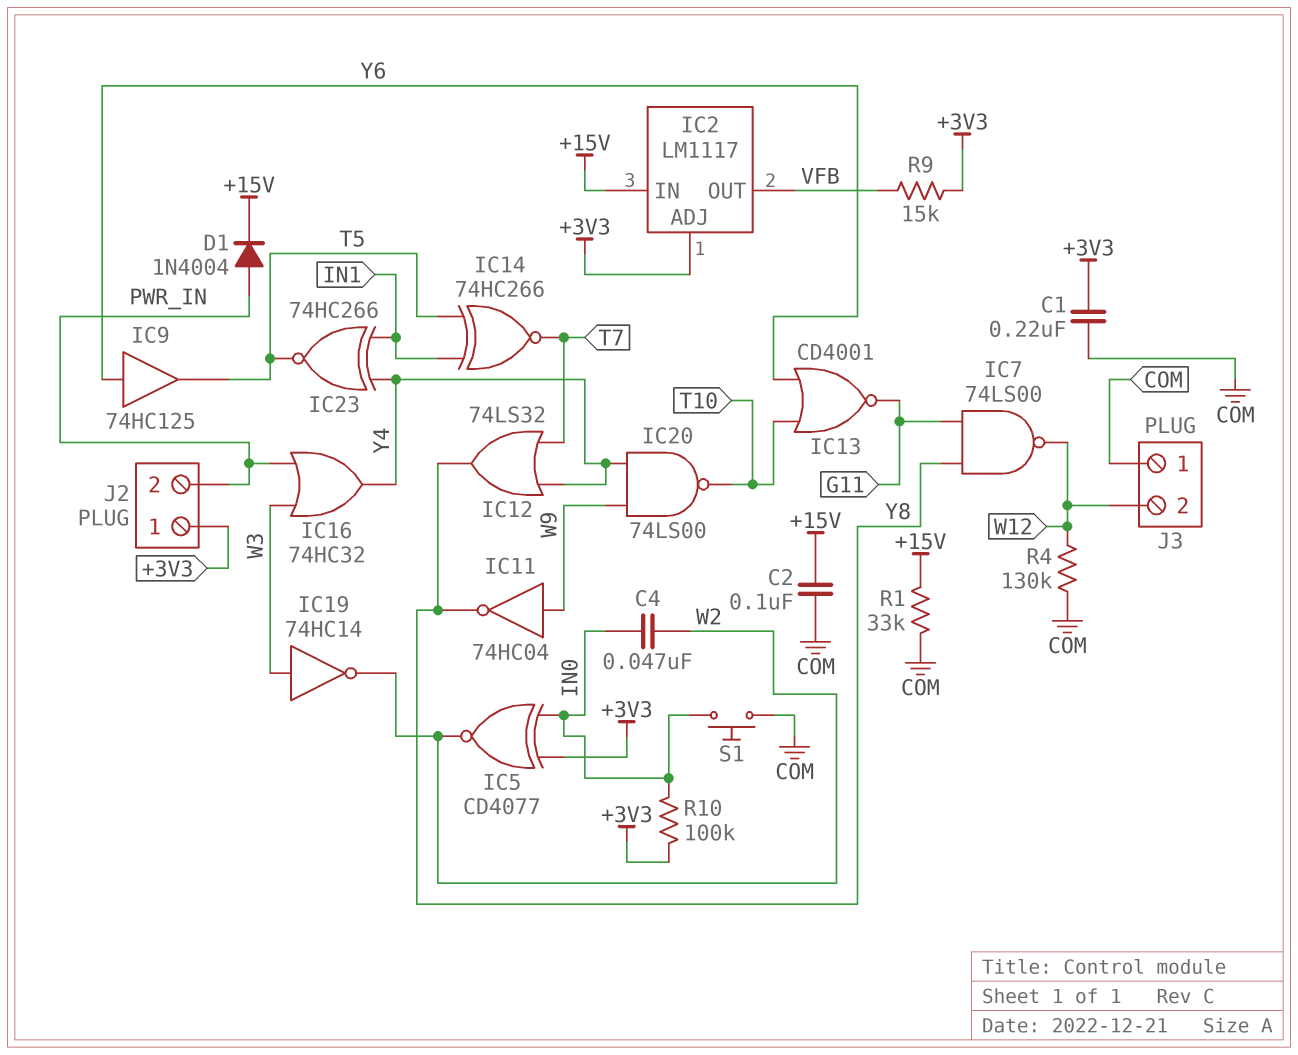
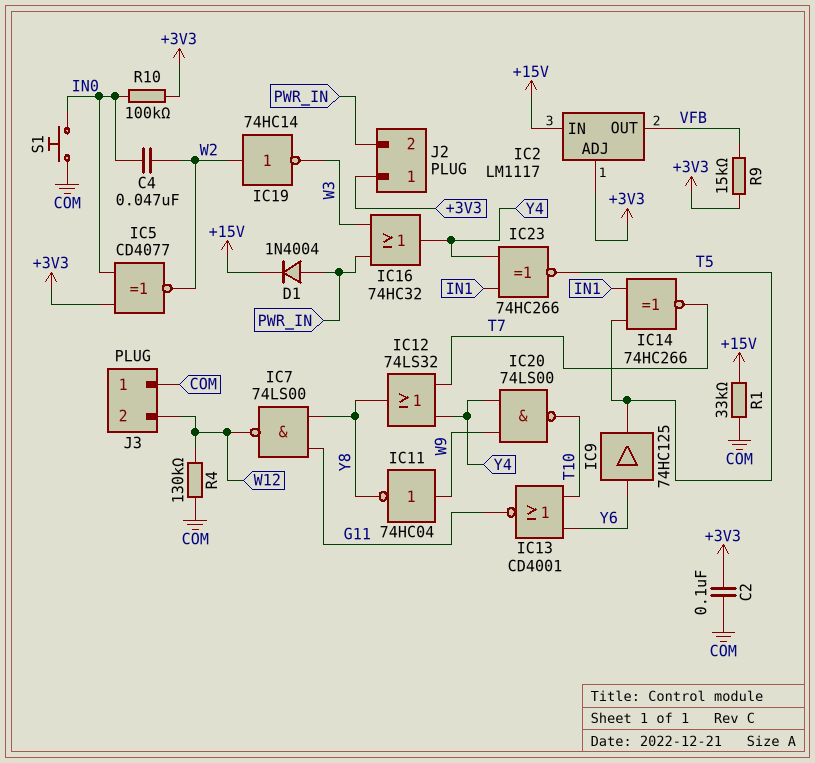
C1: 220nF (+3V3, COM) -> none
C2: 100nF (+15V, COM) -> 100nF (+3V3, COM)
IC19: NOT 74HC14 (in W3, out W2) -> NOT 74HC14 (in W2, out W3)

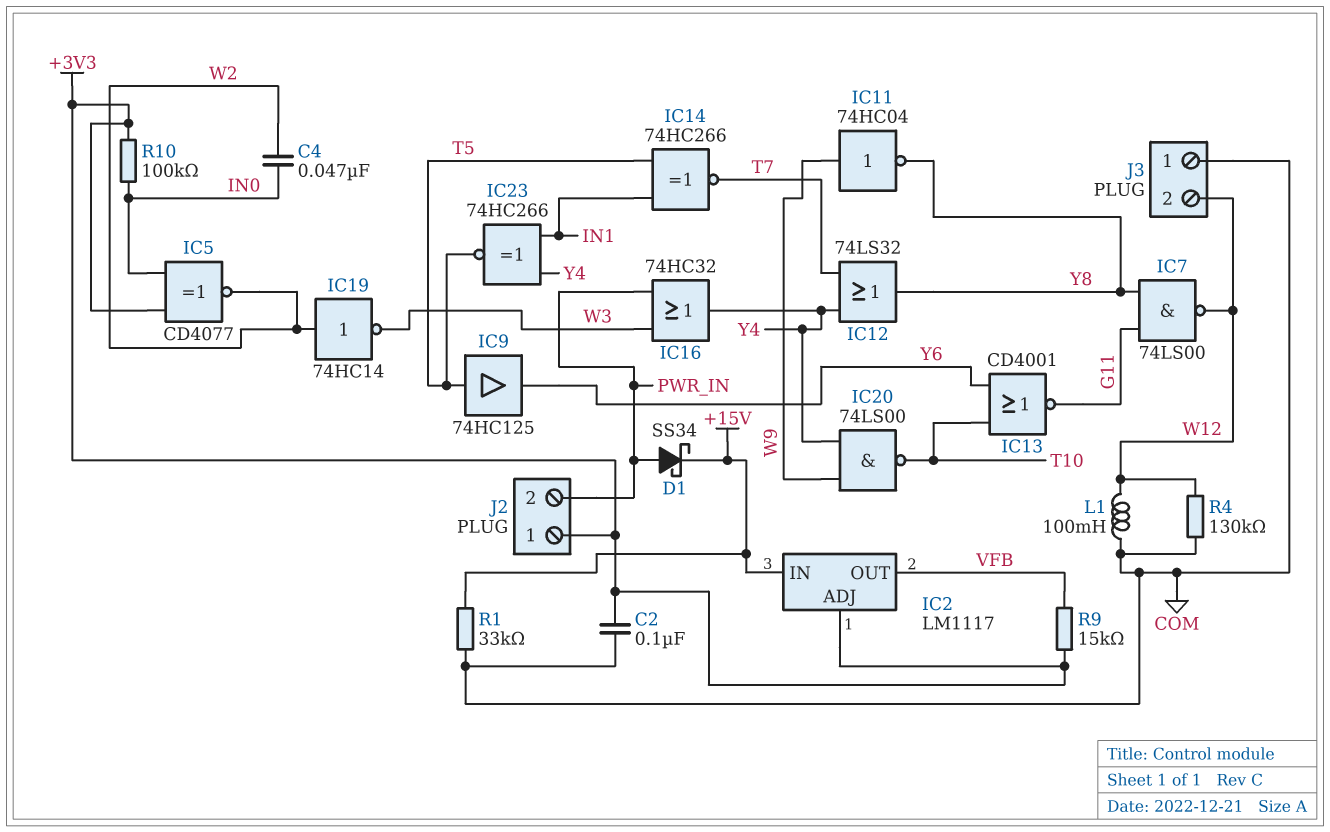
D1: diode 1N4004 (A PWR_IN, K +15V) -> schottky SS34 (A PWR_IN, K +15V)
IC9: buffer 74HC125 (in Y6, out T5) -> buffer 74HC125 (in T5, out Y6)
L1: none -> 100mH (COM, W12)
S1: button (COM, IN0) -> none

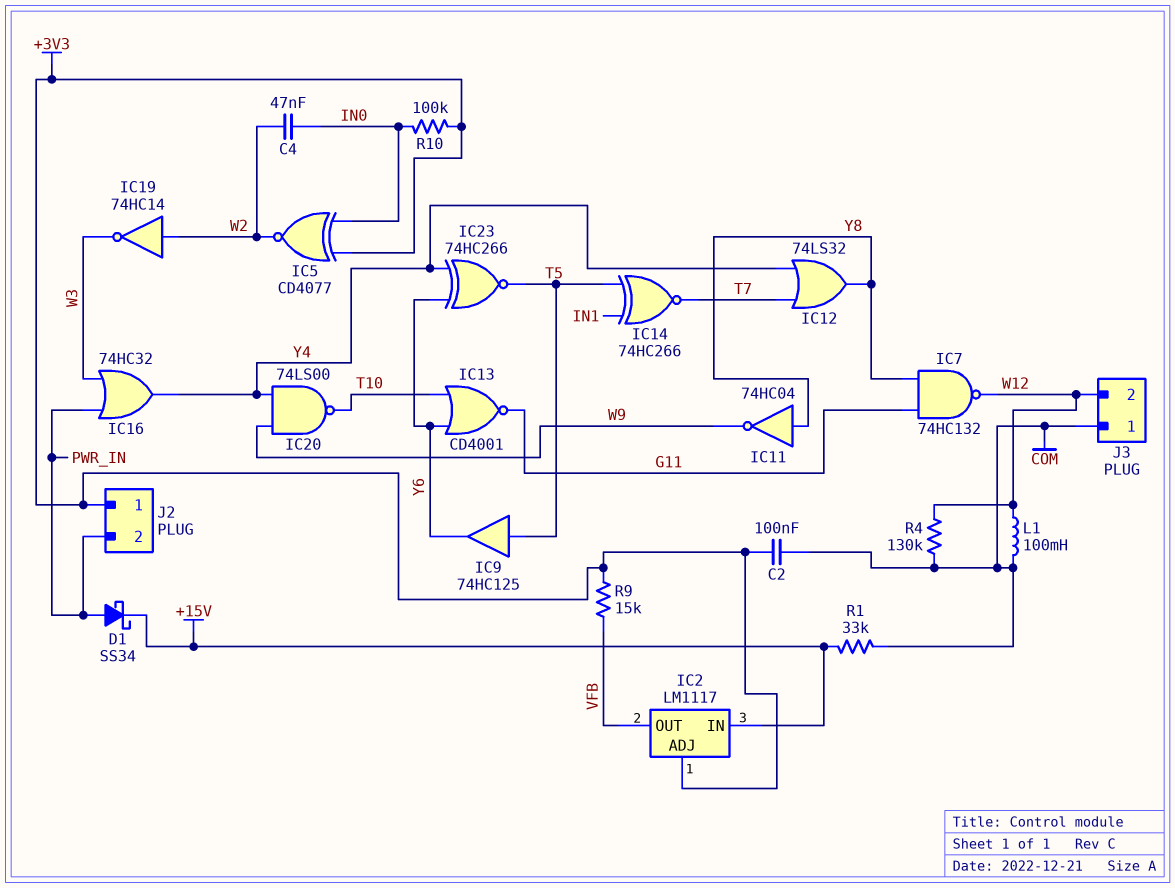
IC7: NAND 74LS00 (in G11, in Y8, out W12) -> NAND 74HC132 (in G11, in Y8, out W12)
IC11: NOT 74HC04 (in W9, out Y8) -> NOT 74HC04 (in Y8, out W9)
IC23: XNOR 74HC266 (in IN1, in Y4, out T5) -> XNOR 74HC266 (in Y4, in Y6, out T5)

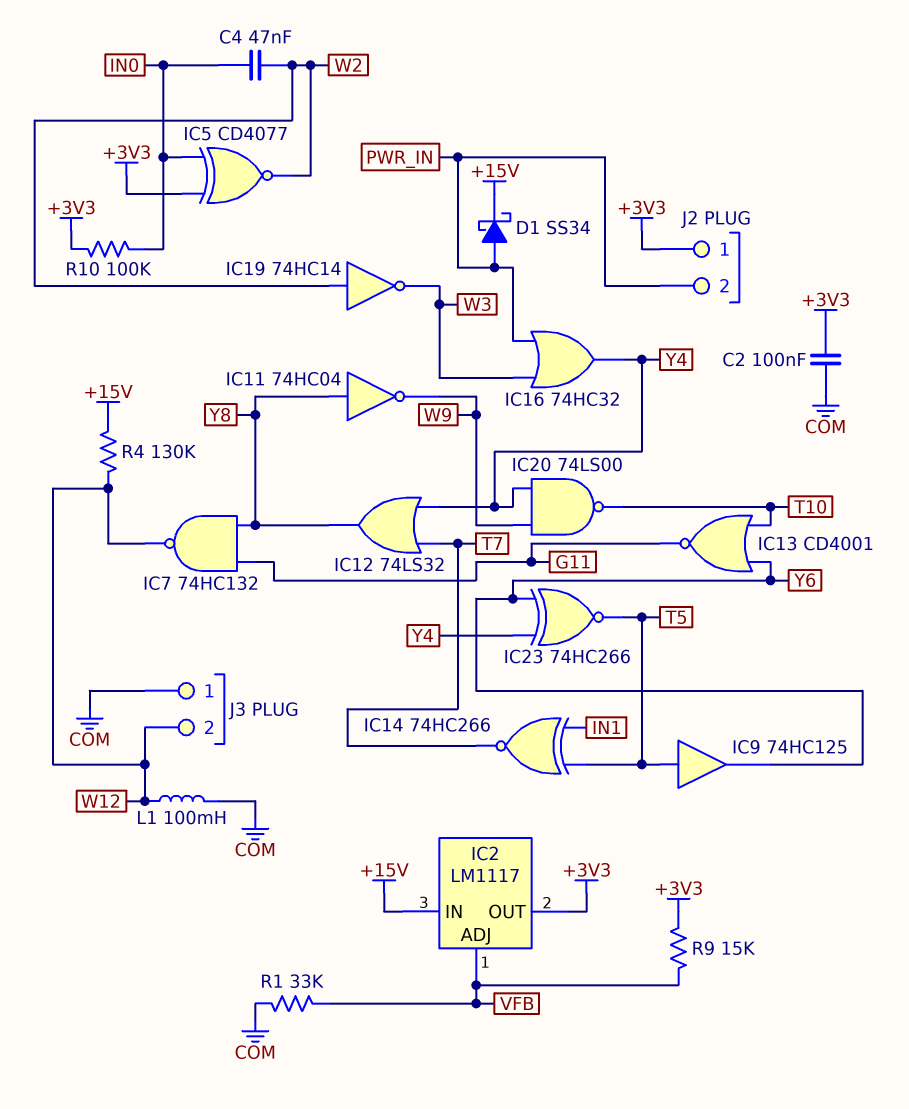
IC2 pin ADJ: +3V3 -> VFB
IC2 pin OUT: VFB -> +3V3
R1: 33k (+15V, COM) -> 33k (COM, VFB)
R4: 130k (COM, W12) -> 130k (+15V, W12)

